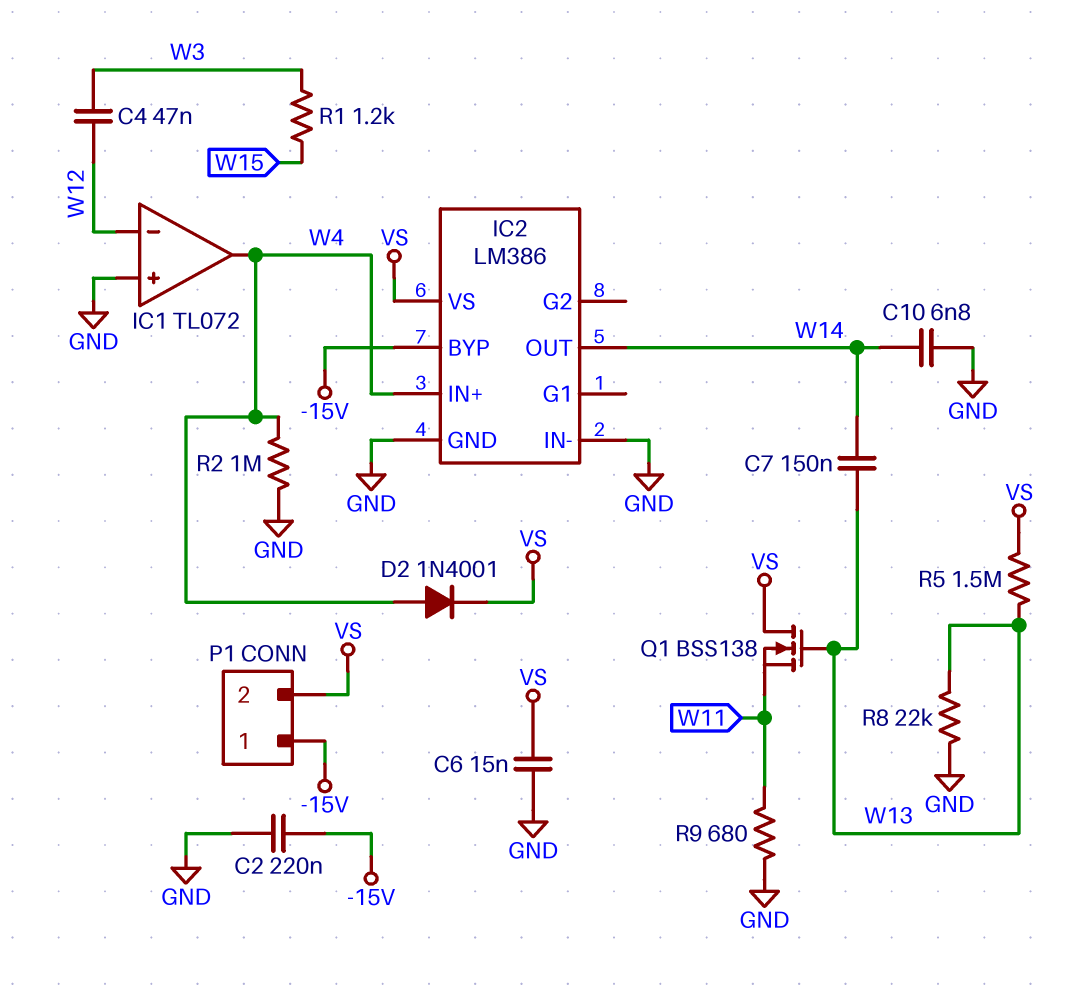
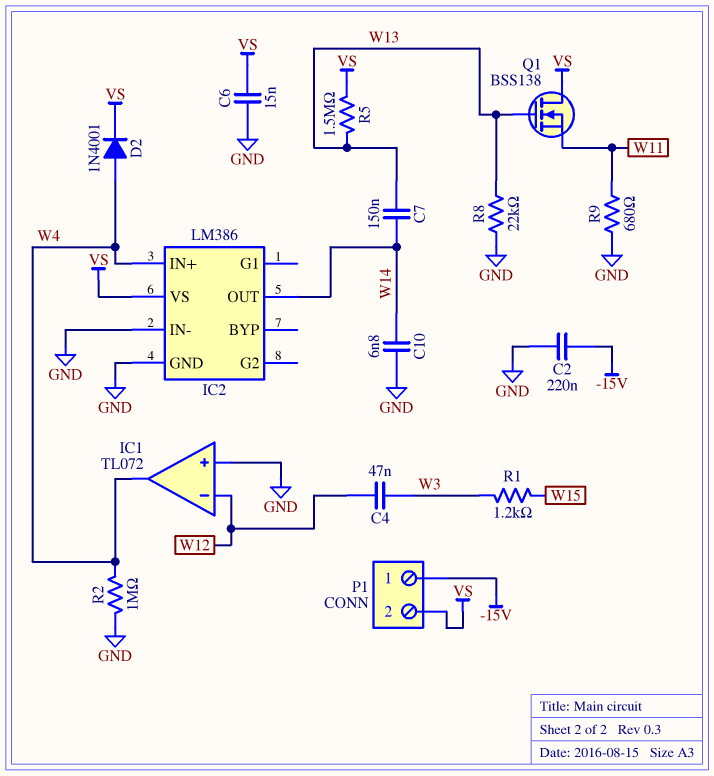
IC2 pin BYP: -15V -> none

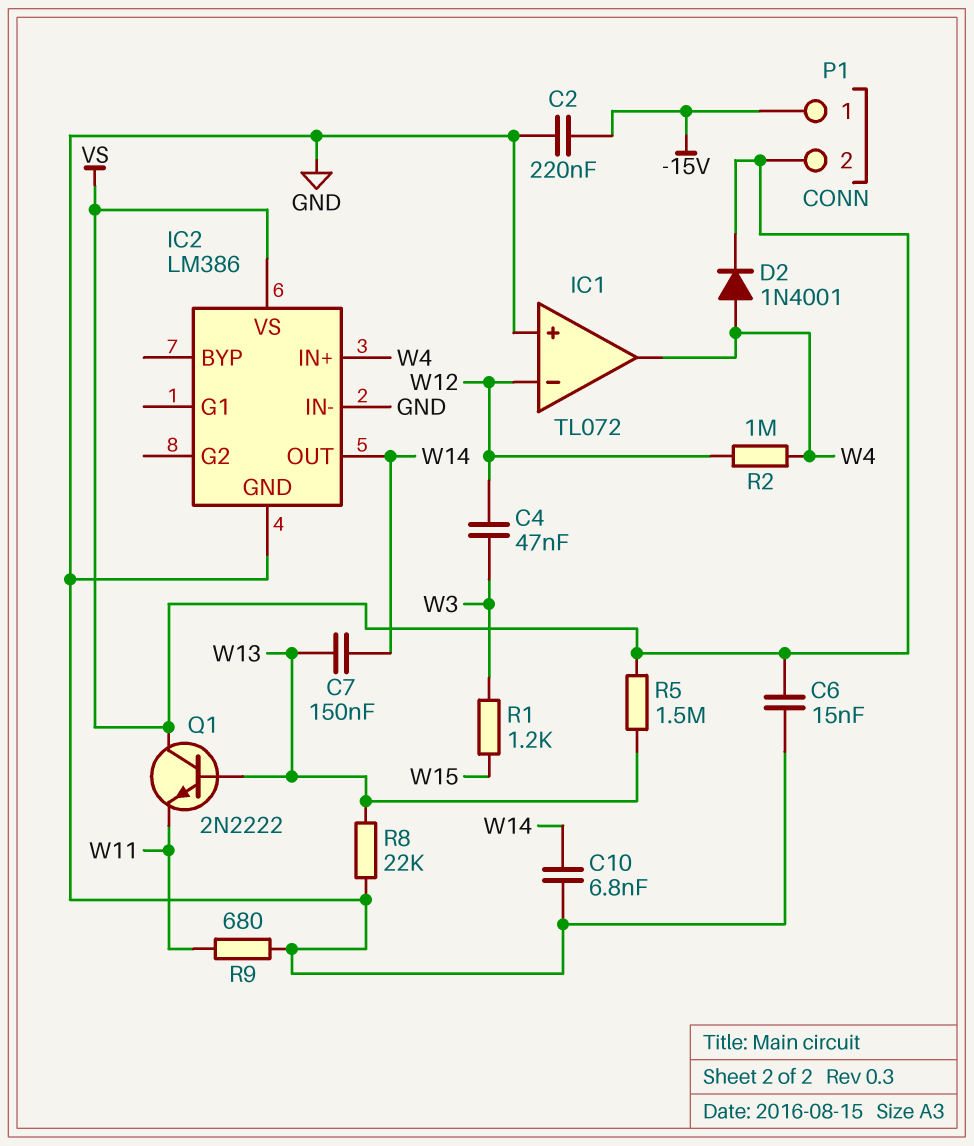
Q1: NMOS BSS138 (G W13, D VS, S W11) -> NPN 2N2222 (B W13, C VS, E W11)
R2: 1M (GND, W4) -> 1M (W4, W12)

